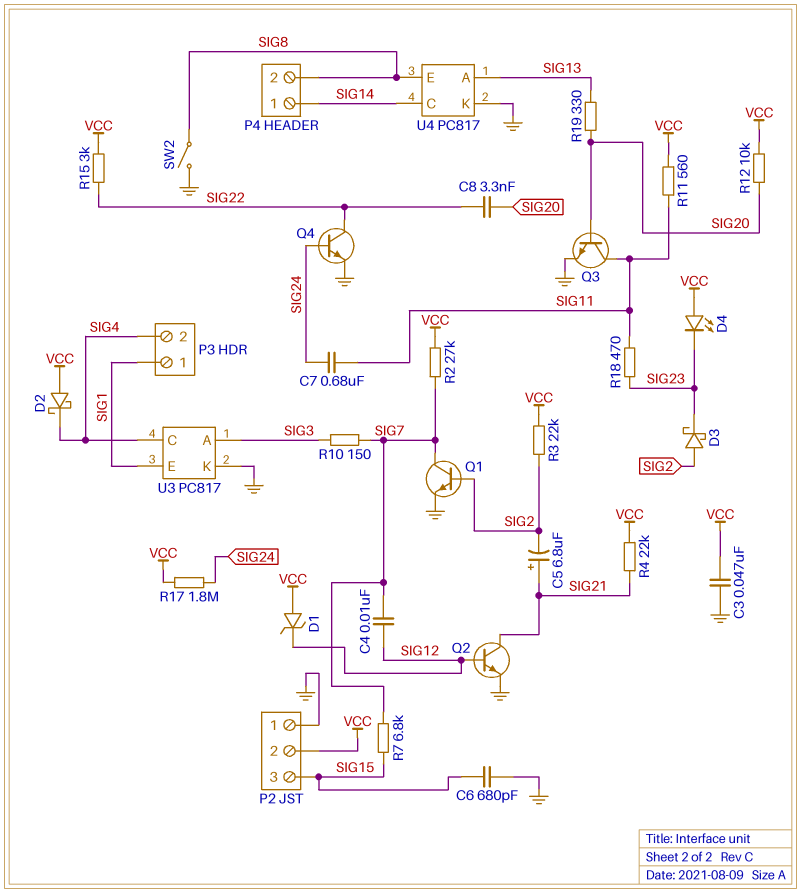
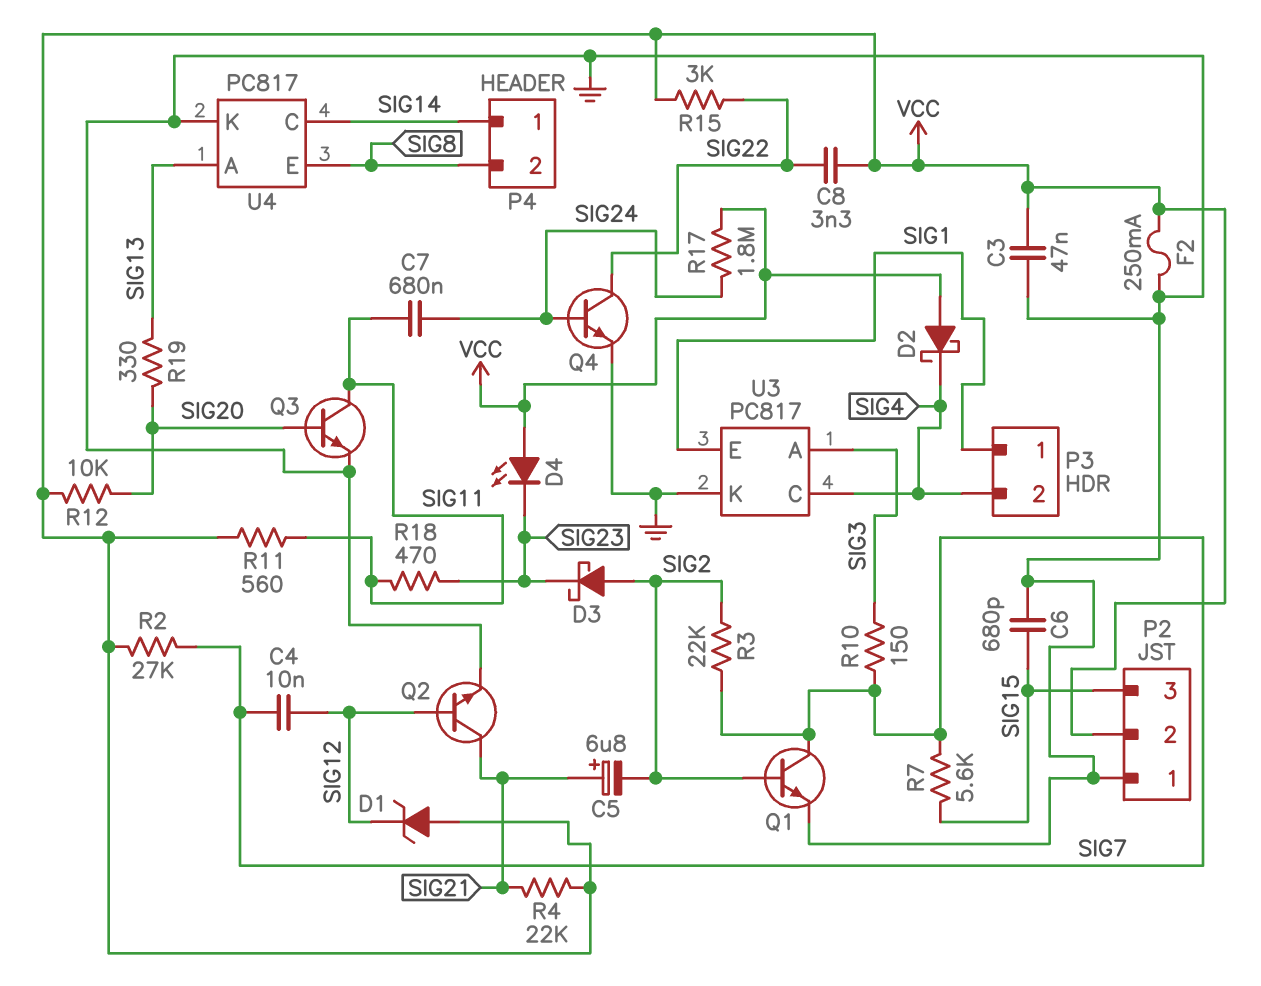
C8: 3.3nF (SIG20, SIG22) -> 3.3nF (SIG22, VCC)
F2: none -> 250mA (GND, VCC)
R3: 22k (SIG2, VCC) -> 22k (SIG2, SIG7)
R7: 6.8k (SIG7, SIG15) -> 5.6k (SIG7, SIG15)
SW2: switch (GND, SIG8) -> none

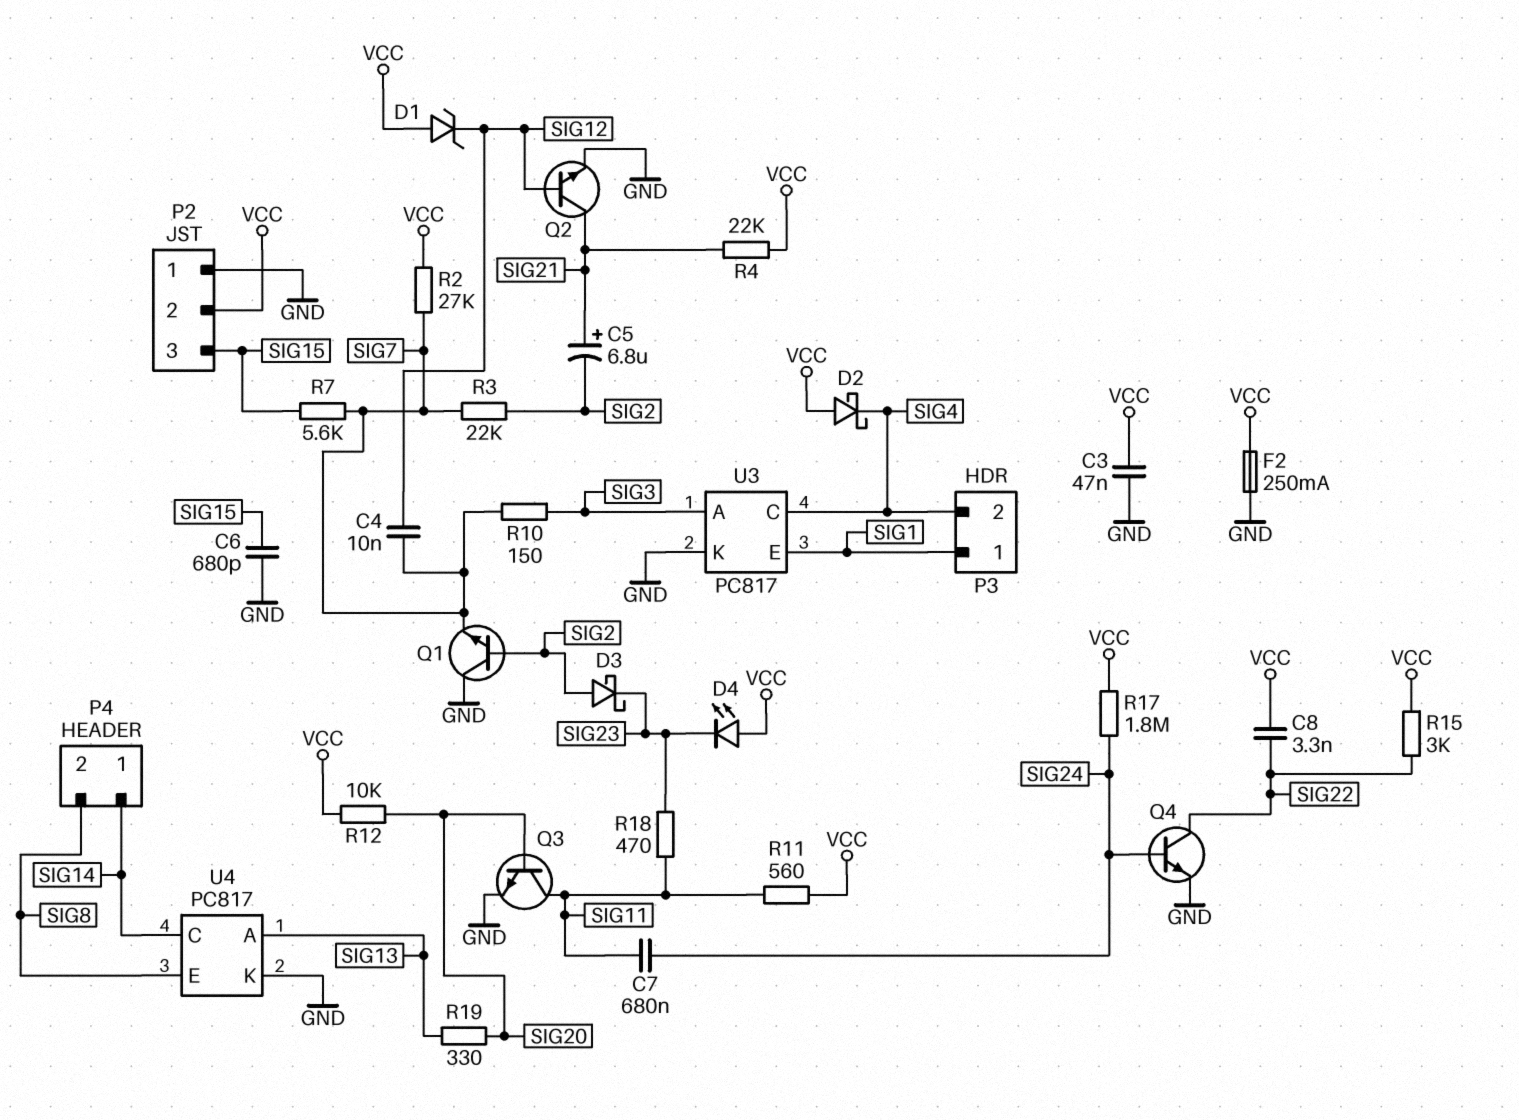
Q1: NPN (B SIG2, C SIG7, E GND) -> NPN (B SIG2, C GND, E SIG7)

